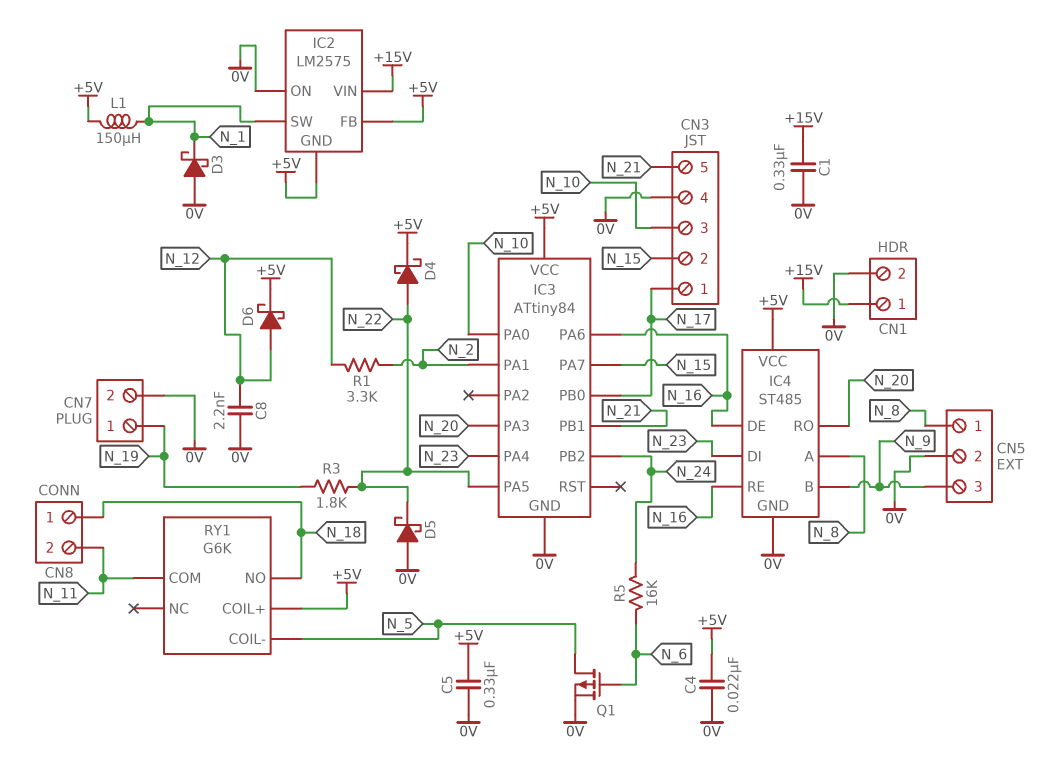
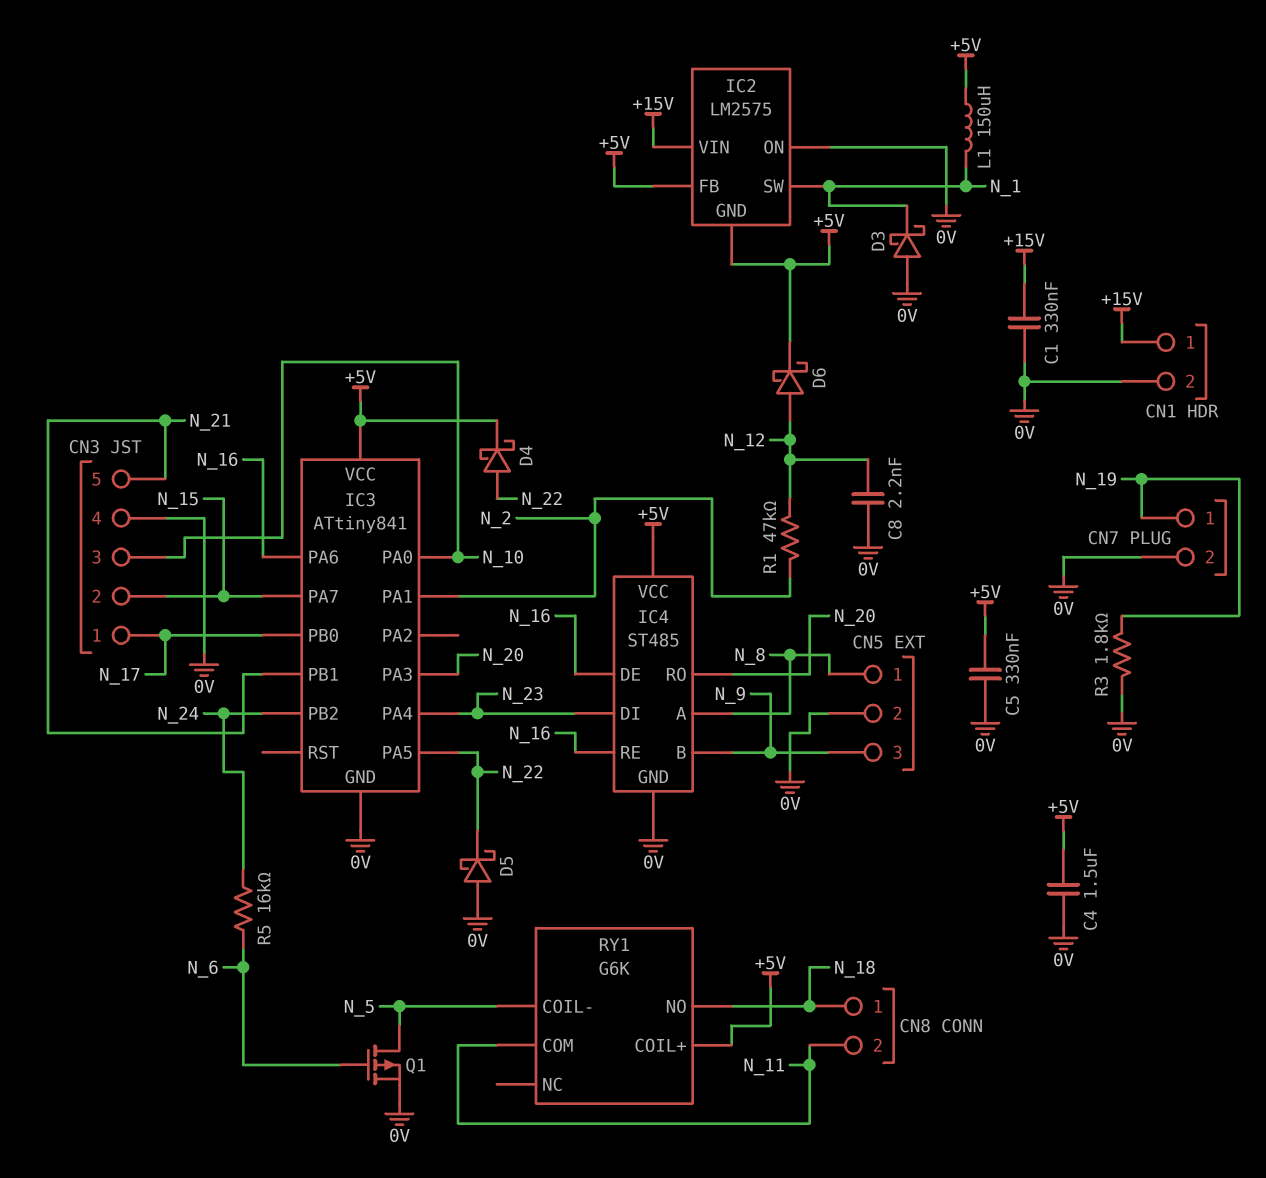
C4: 22nF (+5V, 0V) -> 1.5uF (+5V, 0V)
IC3: ATtiny84 -> ATtiny841
R1: 3.3k (N_2, N_12) -> 47k (N_2, N_12)
R3: 1.8k (N_19, N_22) -> 1.8k (0V, N_19)

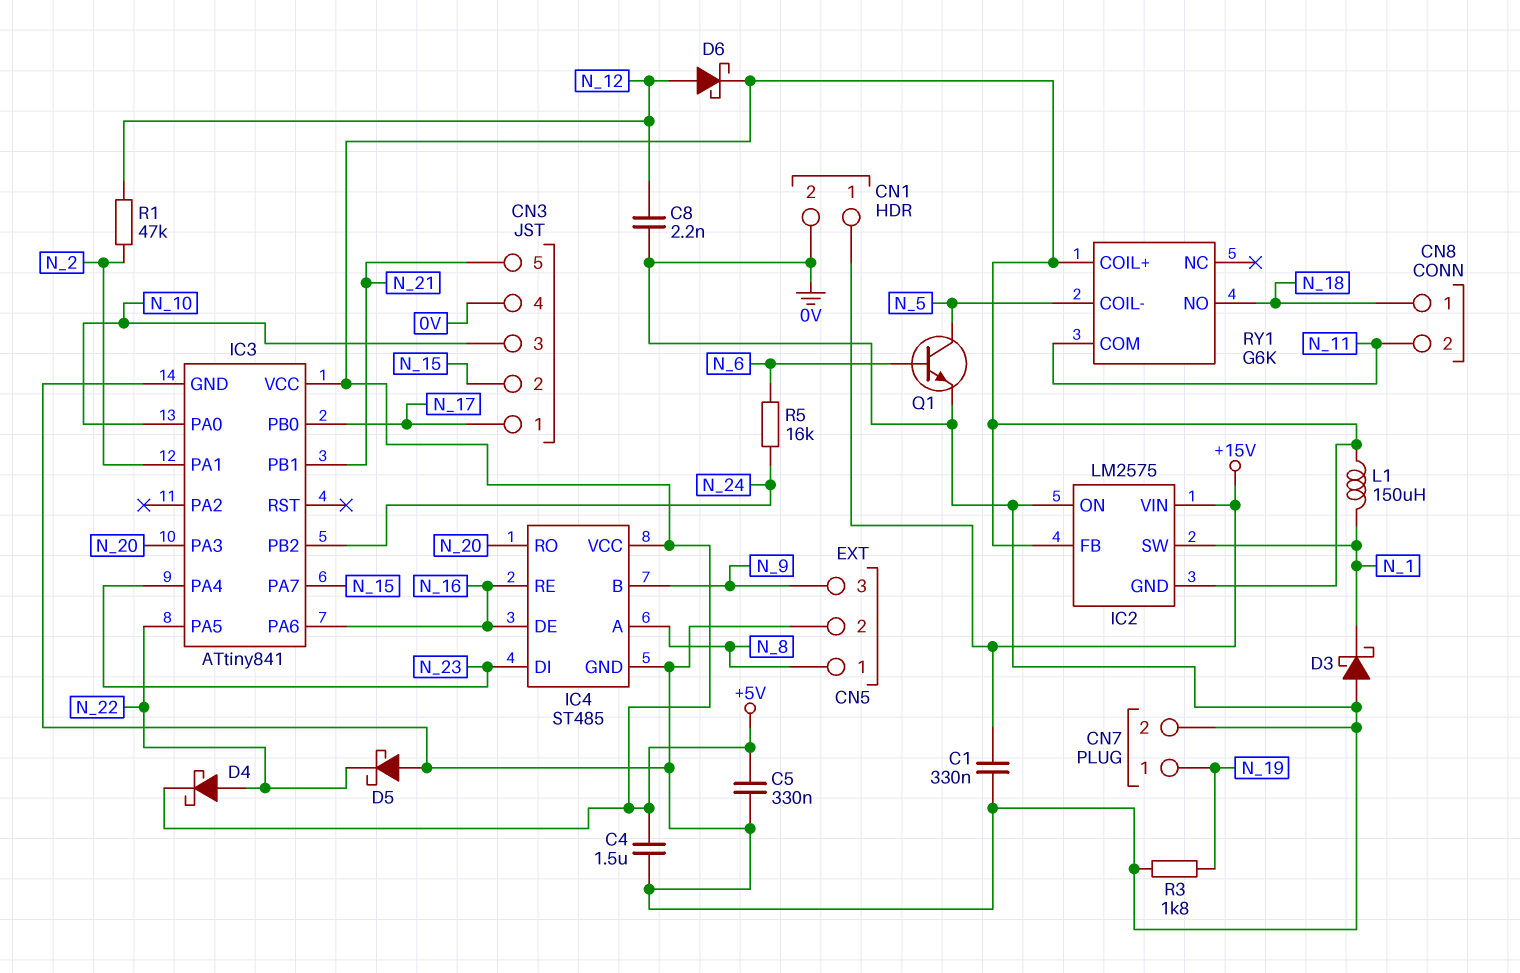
Q1: PMOS (G N_6, D N_5, S 0V) -> NPN (B N_6, C N_5, E 0V)

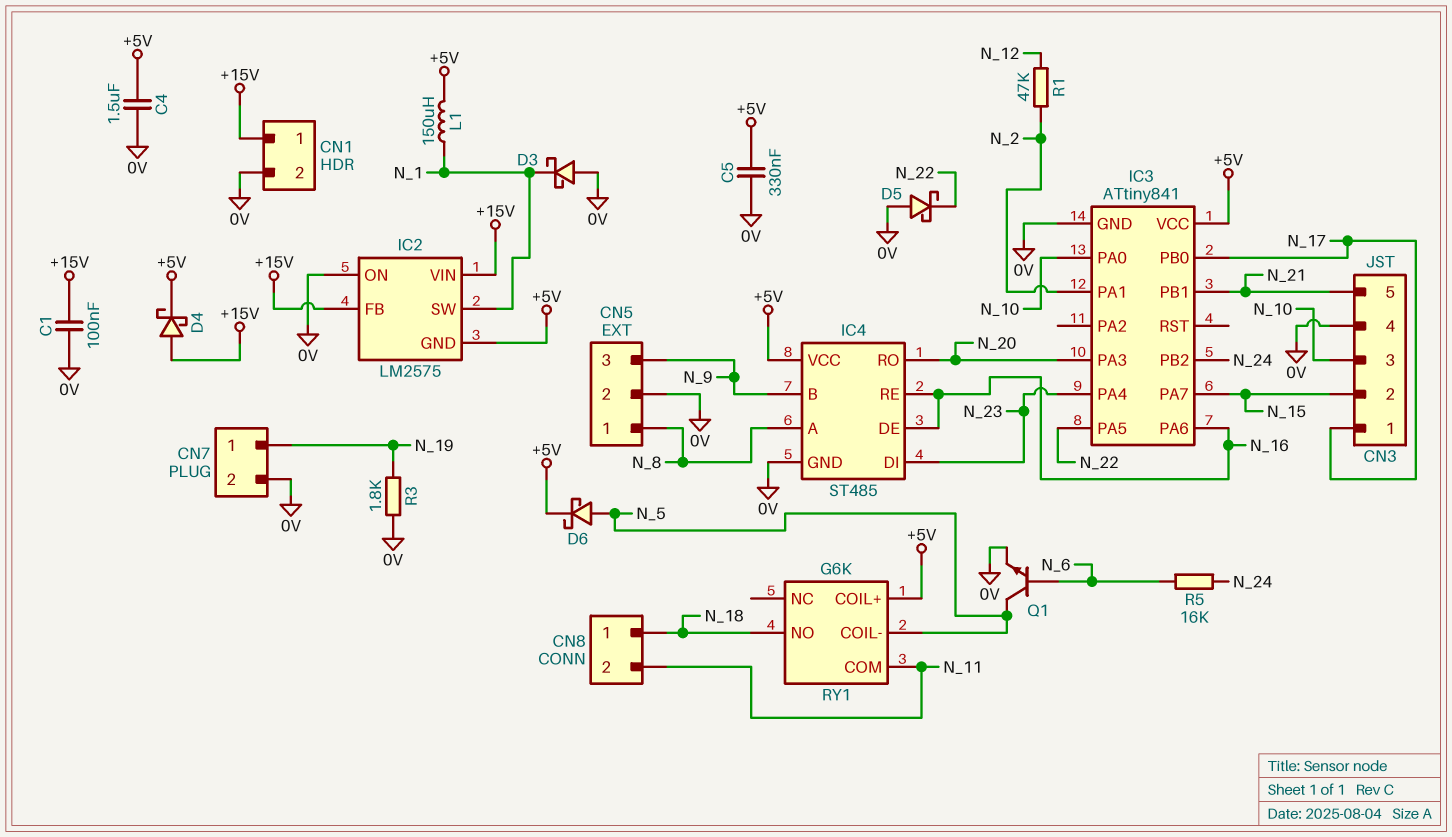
C1: 330nF (+15V, 0V) -> 100nF (+15V, 0V)
C8: 2.2nF (0V, N_12) -> none
D4: schottky (A N_22, K +5V) -> schottky (A +15V, K +5V)
D6: schottky (A N_12, K +5V) -> schottky (A N_5, K +5V)
IC2 pin FB: +5V -> +15V

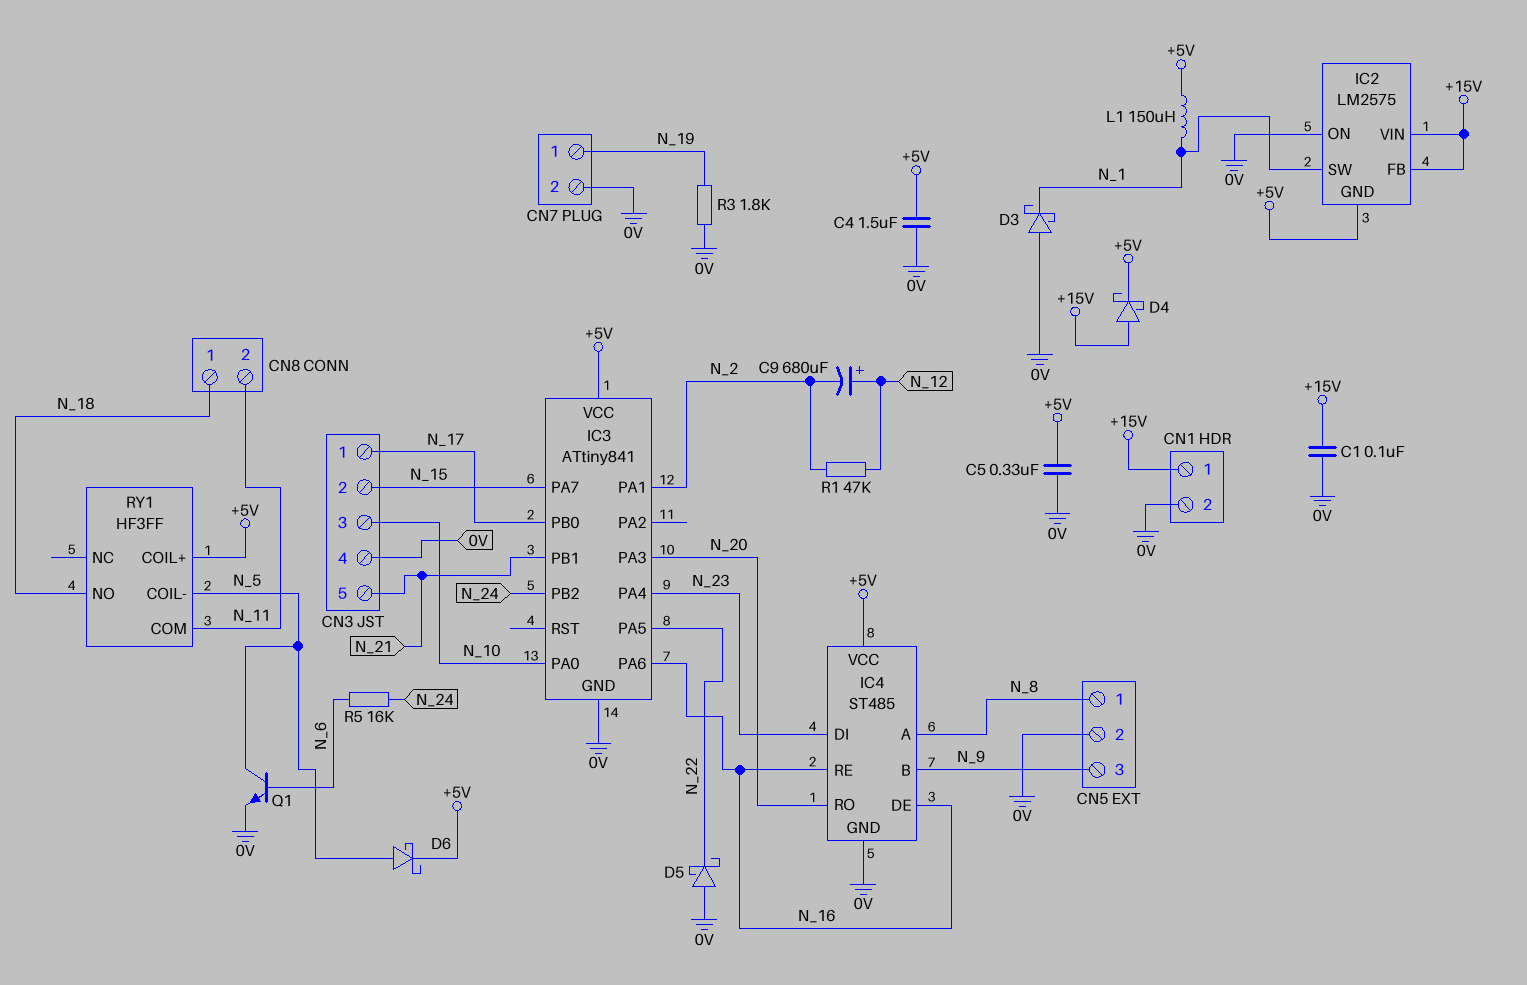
C9: none -> 680uF (plus N_12, minus N_2)
RY1: G6K -> HF3FF

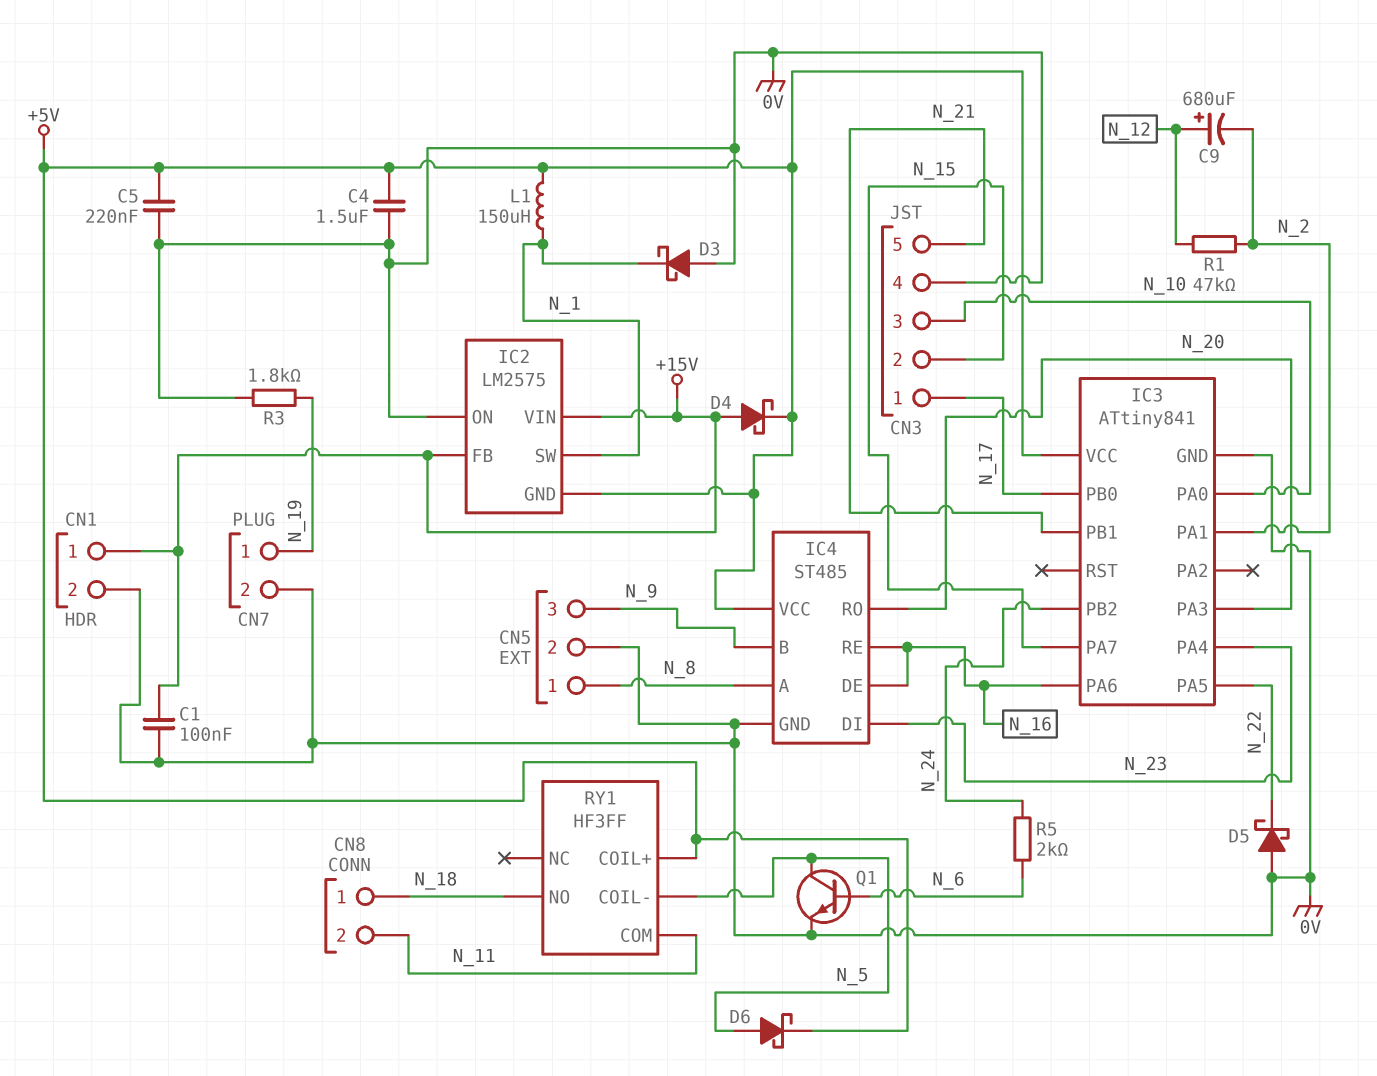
C5: 330nF (+5V, 0V) -> 220nF (+5V, 0V)
R5: 16k (N_6, N_24) -> 2k (N_6, N_24)

